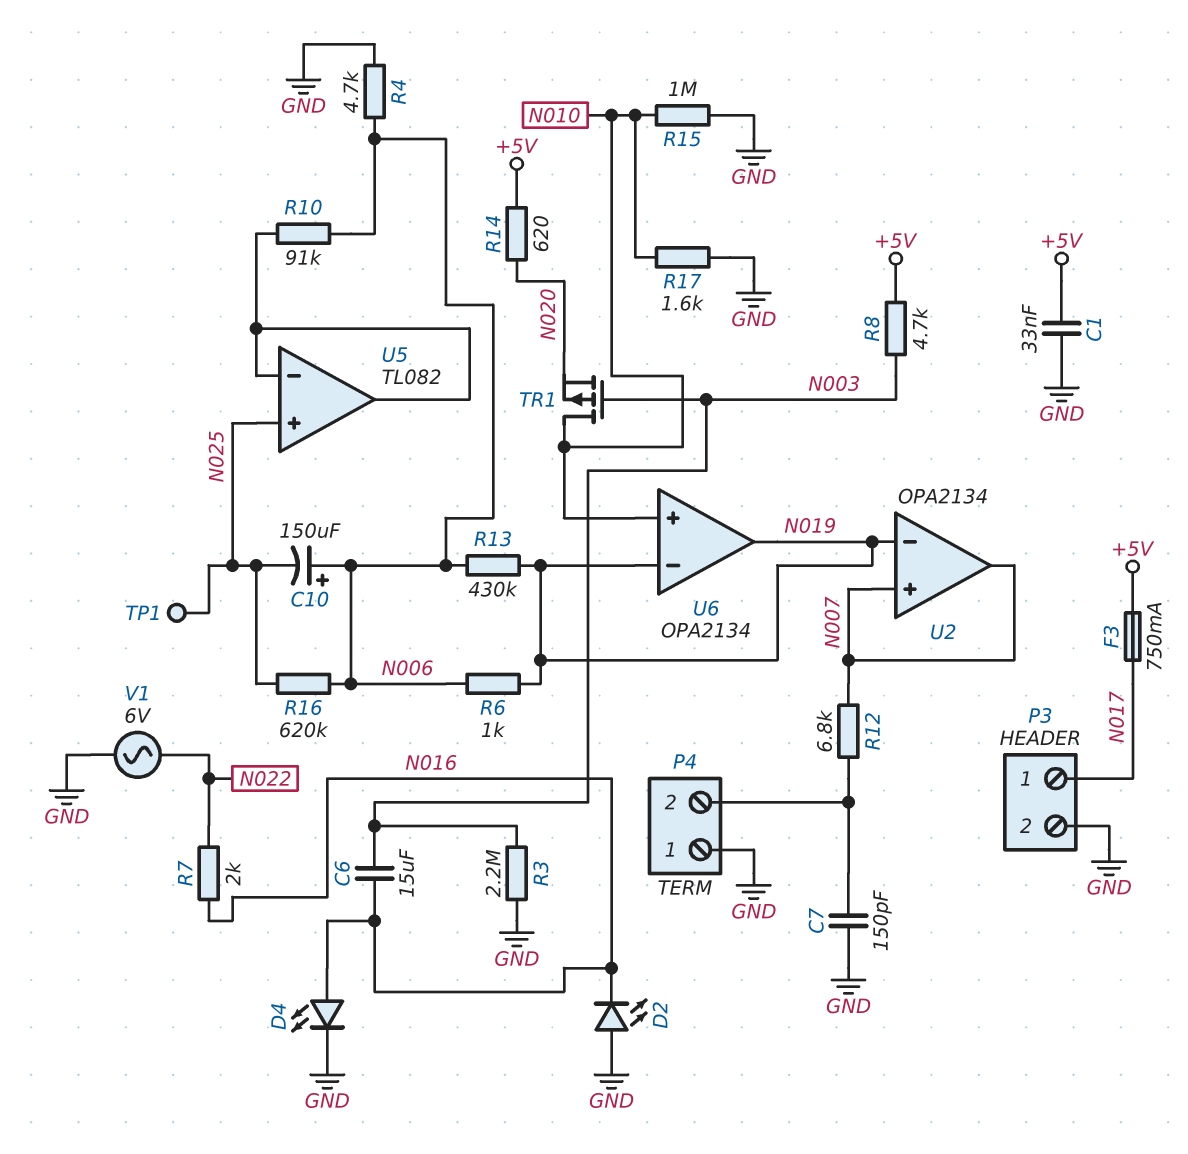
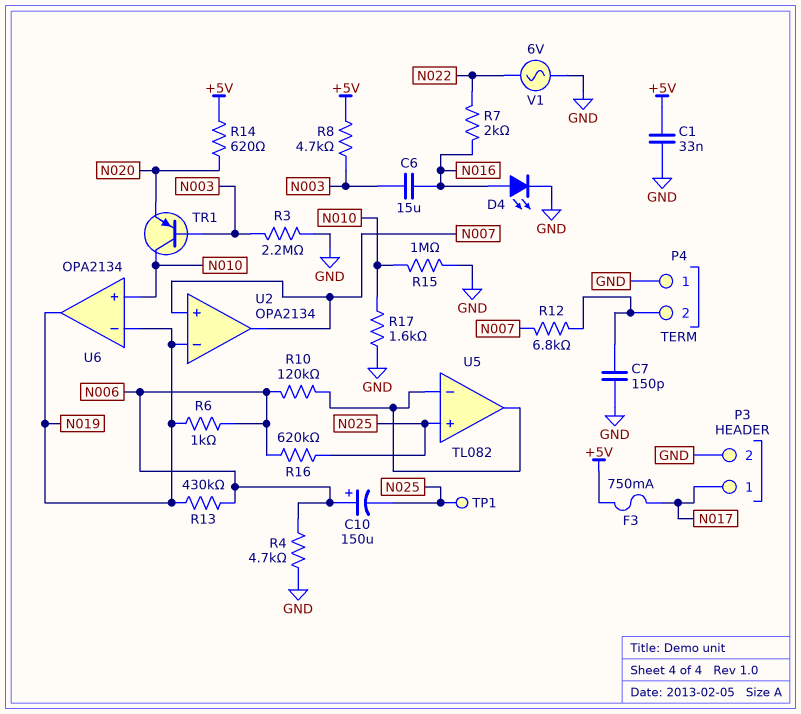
D2: LED (A GND, K N016) -> none
R10: 91k (N006, U5/in-) -> 120k (N006, U5/in-)
TR1: PMOS (G N003, D N010, S N020) -> PNP (B N003, C N010, E N020)

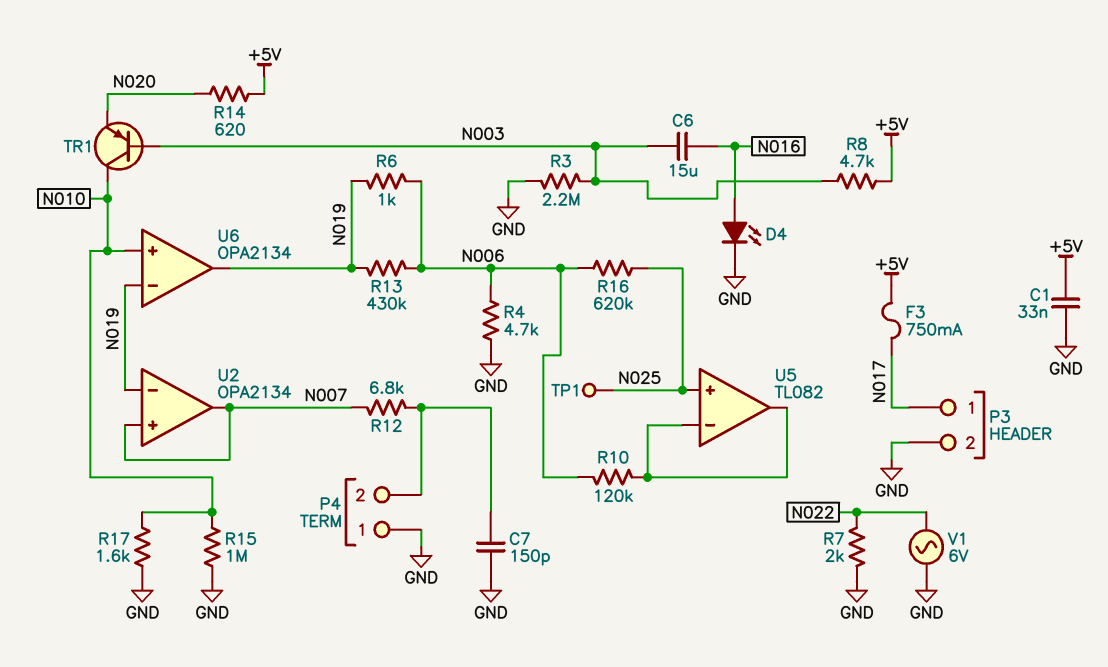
C10: 150uF (plus N006, minus N025) -> none
R7: 2k (N016, N022) -> 2k (GND, N022)

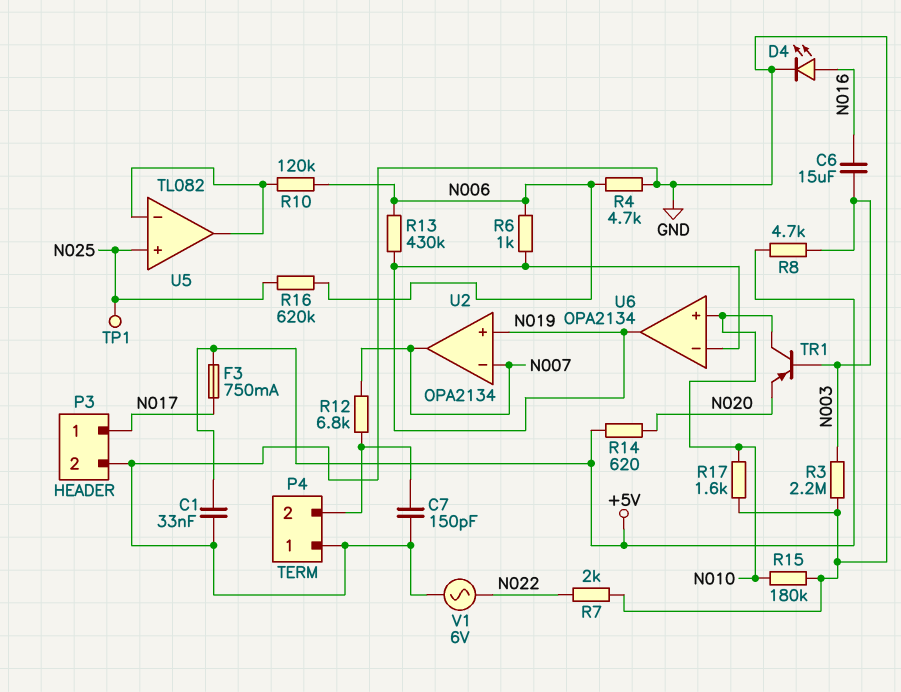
R15: 1M (GND, N010) -> 180k (GND, N010)
U2 pin in+: N007 -> N019
U2 pin in-: N019 -> N007

